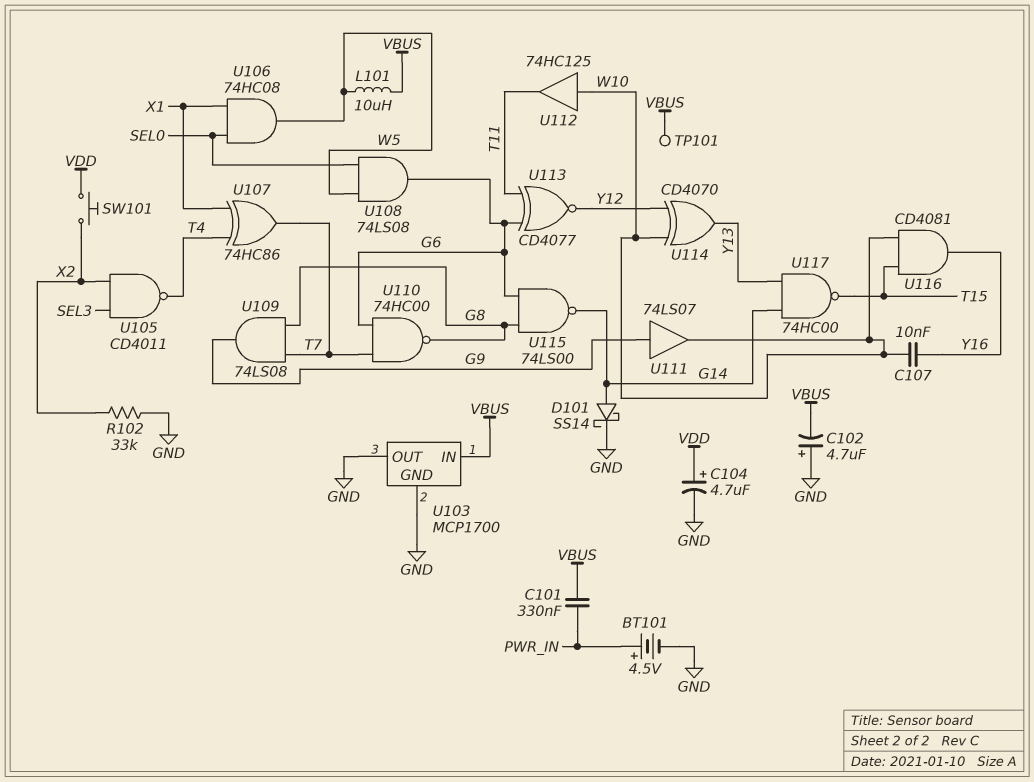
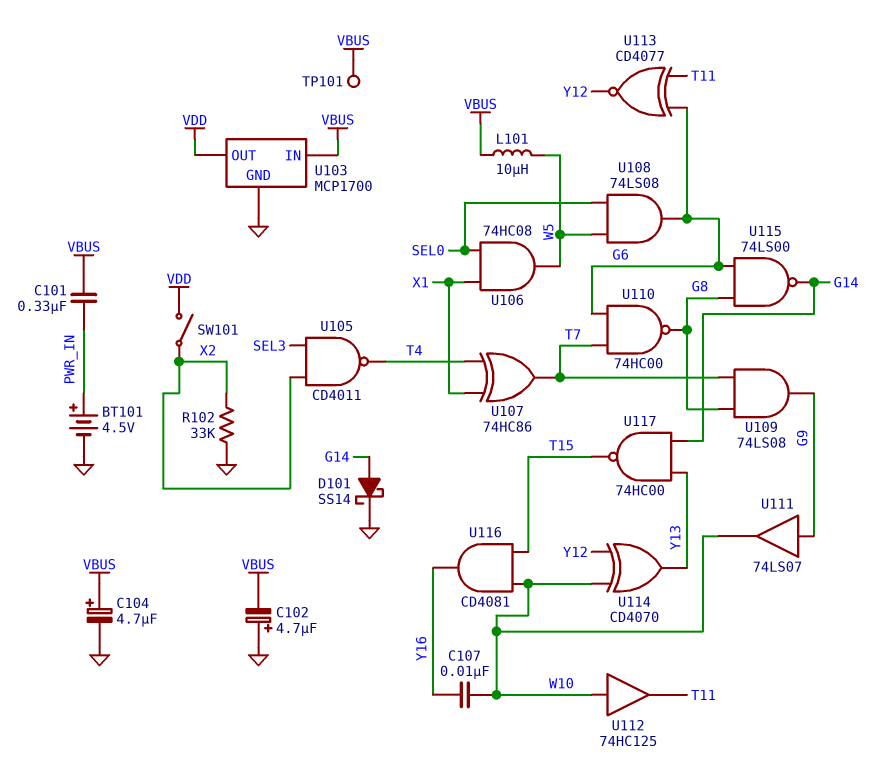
C104: 4.7uF (plus VDD, minus GND) -> 4.7uF (plus VBUS, minus GND)
SW101: button (VDD, X2) -> switch (VDD, X2)
U103 pin OUT: GND -> VDD

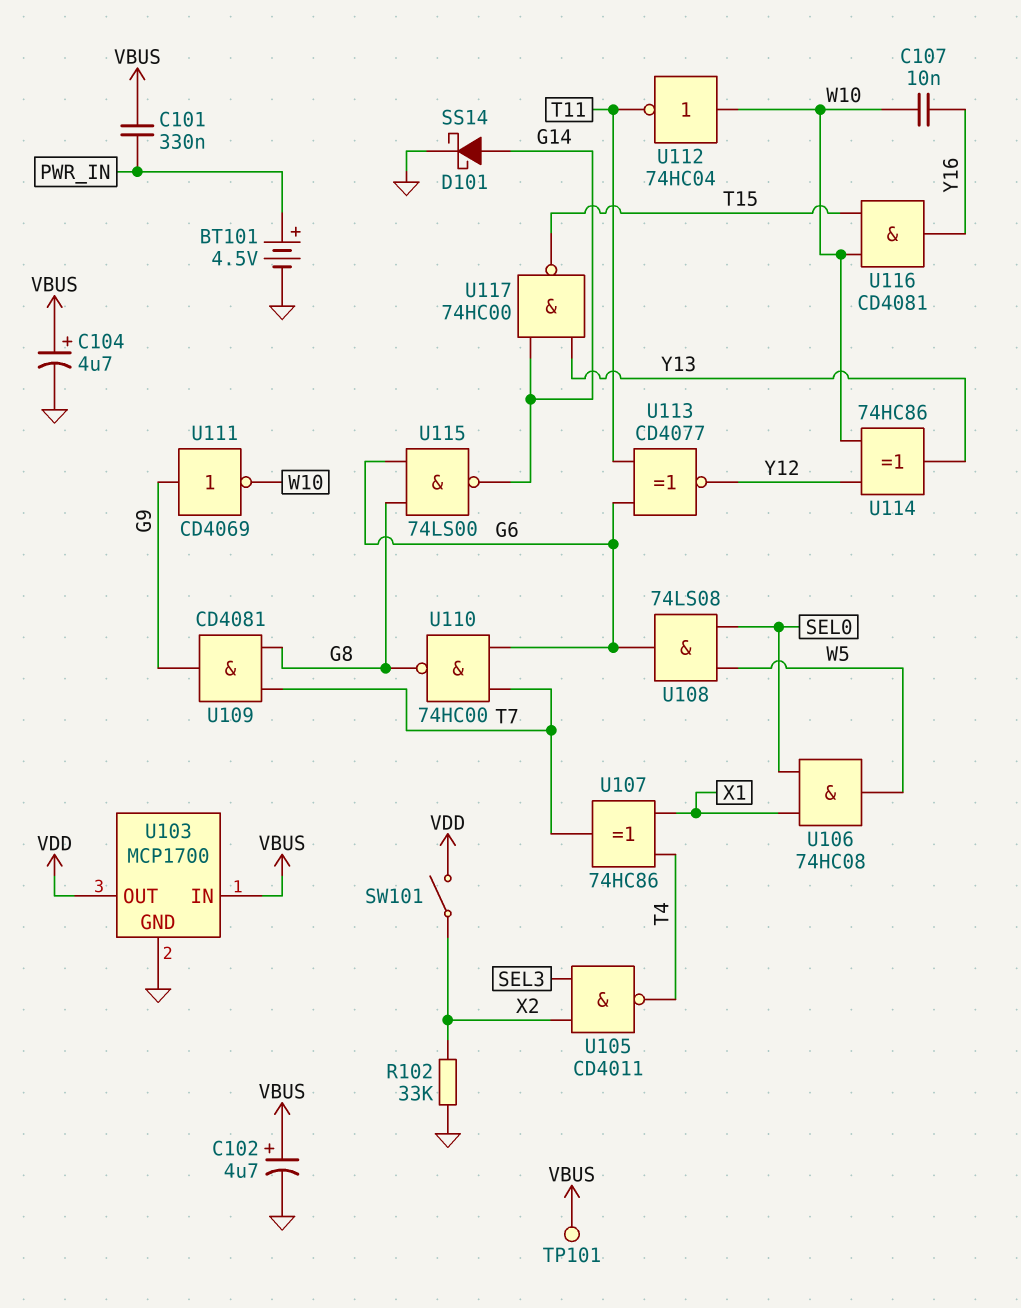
C102: 4.7uF (plus GND, minus VBUS) -> 4.7uF (plus VBUS, minus GND)
L101: 10uH (VBUS, W5) -> none
U109: AND 74LS08 (in G8, in T7, out G9) -> AND CD4081 (in G8, in T7, out G9)
U111: buffer 74LS07 (in G9, out W10) -> NOT CD4069 (in G9, out W10)
U112: buffer 74HC125 (in W10, out T11) -> NOT 74HC04 (in W10, out T11)
U114: XOR CD4070 (in W10, in Y12, out Y13) -> XOR 74HC86 (in W10, in Y12, out Y13)

